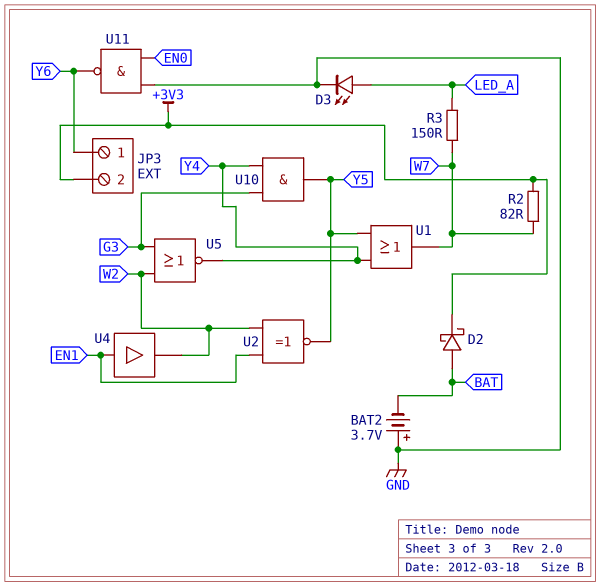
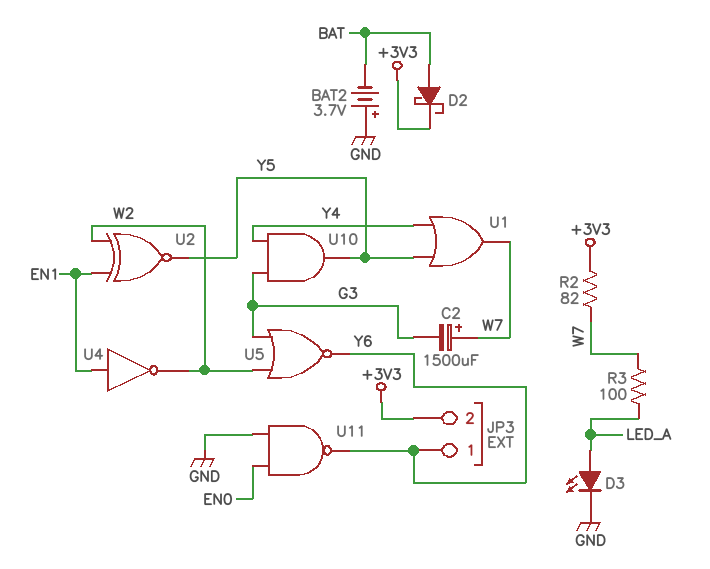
C2: none -> 1500uF (plus W7, minus G3)
R3: 150 (LED_A, W7) -> 100 (LED_A, W7)
U4: buffer (in EN1, out W2) -> NOT (in EN1, out W2)
U5: NOR (in G3, in W2, out Y4) -> NOR (in G3, in W2, out Y6)

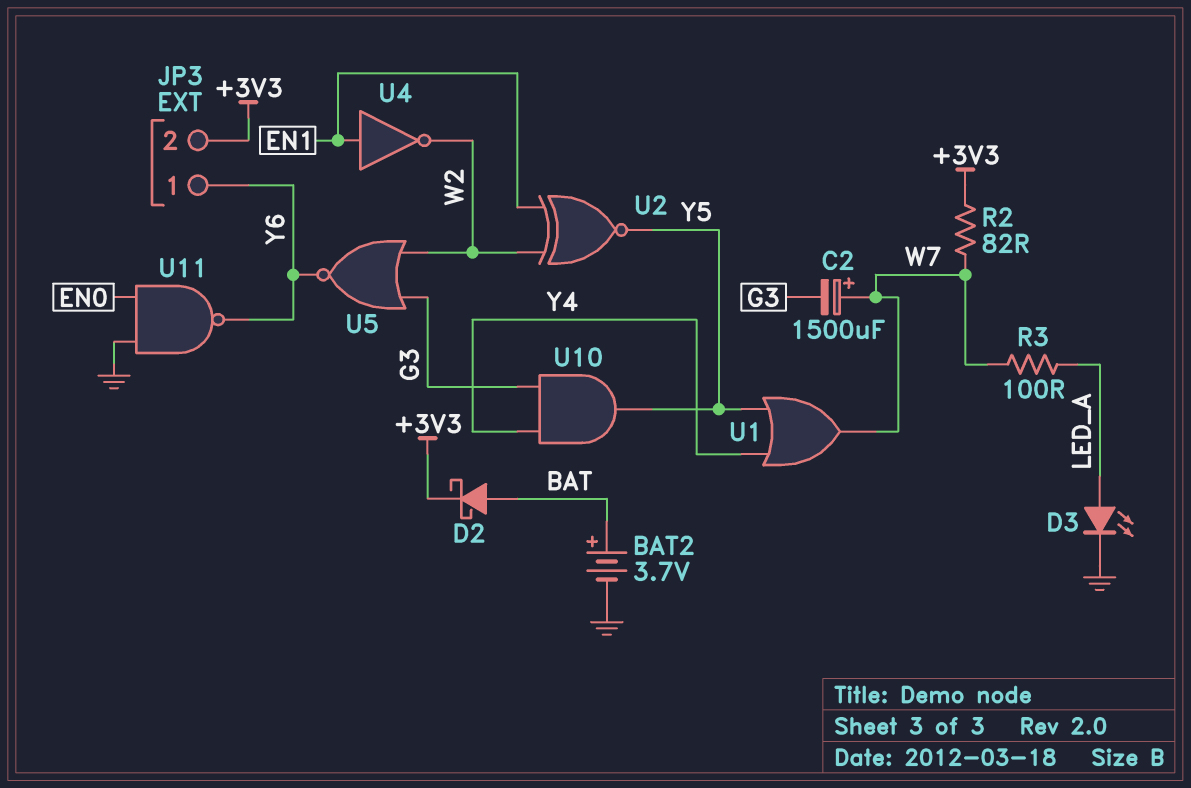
BAT2: 3.7V (plus GND, minus BAT) -> 3.7V (plus BAT, minus GND)

